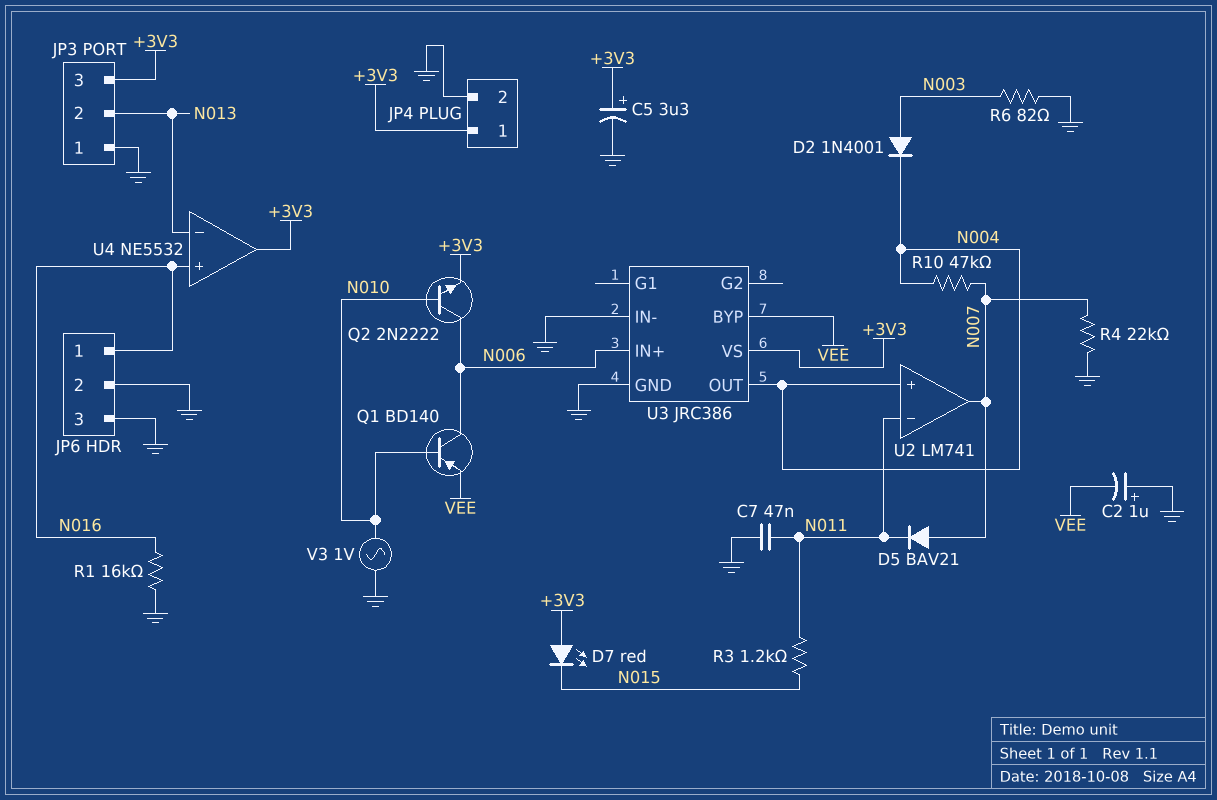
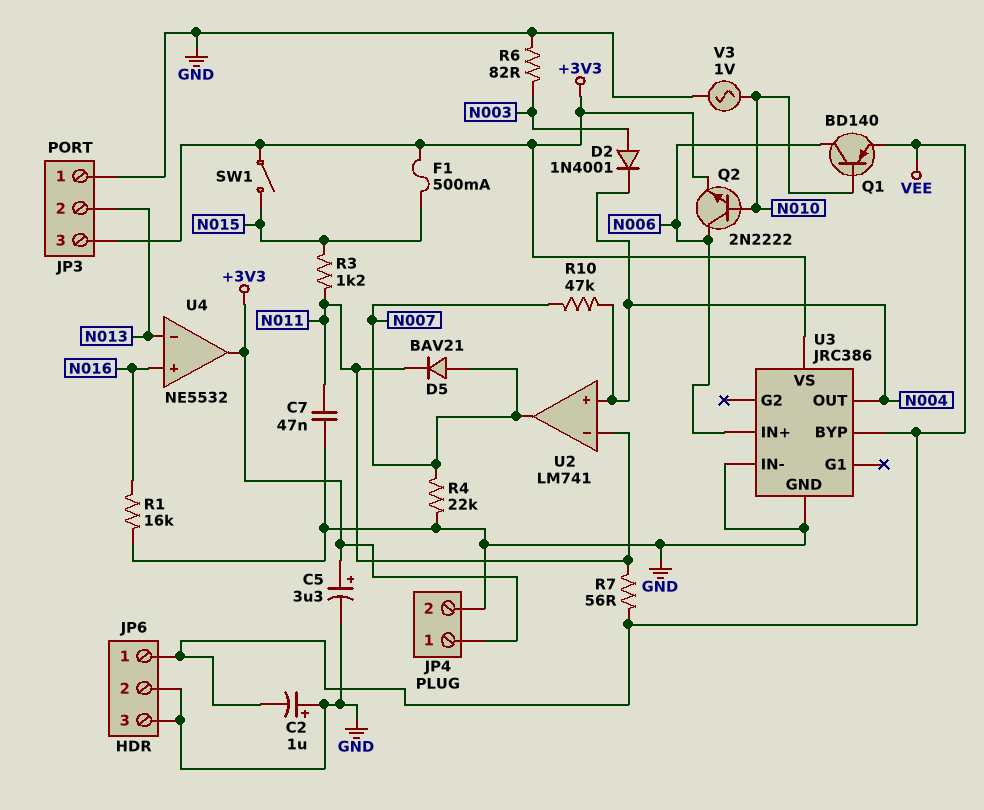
D7: LED red (A +3V3, K N015) -> none
F1: none -> 500mA (+3V3, N015)
JP6 pin 1: N016 -> VEE
R7: none -> 56 (N011, VEE)
SW1: none -> switch (+3V3, N015)

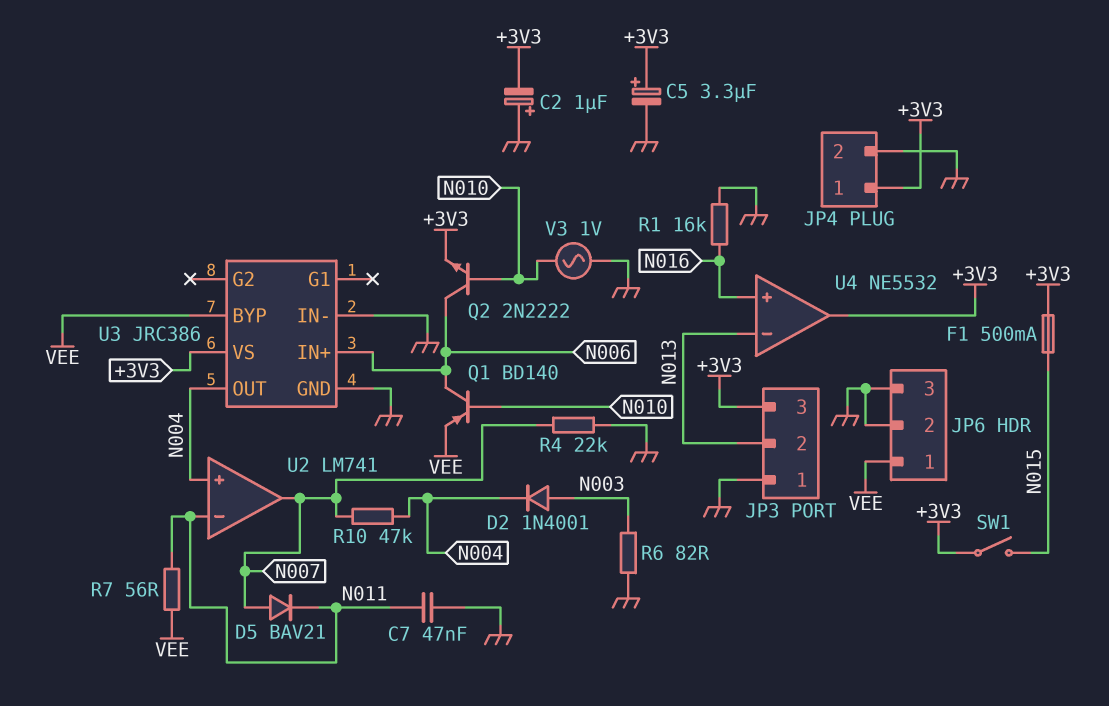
C2: 1uF (plus GND, minus VEE) -> 1uF (plus GND, minus +3V3)
R3: 1.2k (N011, N015) -> none

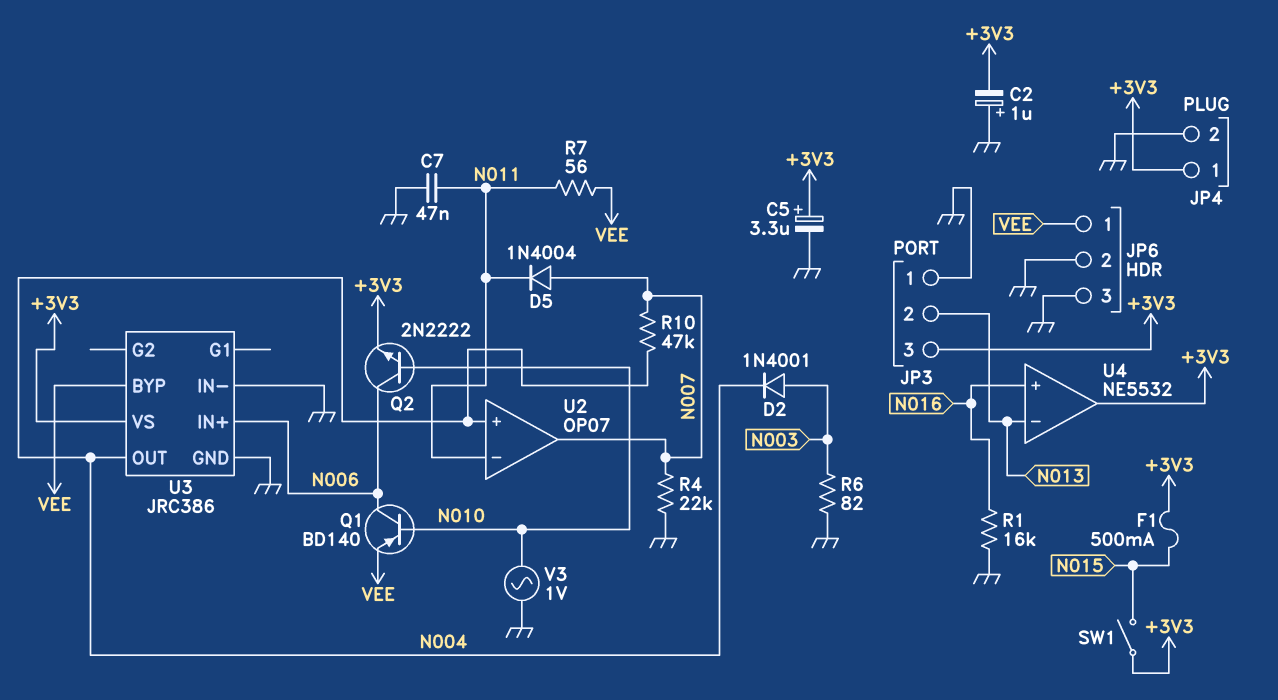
D5: diode BAV21 (A N007, K N011) -> diode 1N4004 (A N007, K N011)
U2: LM741 -> OP07

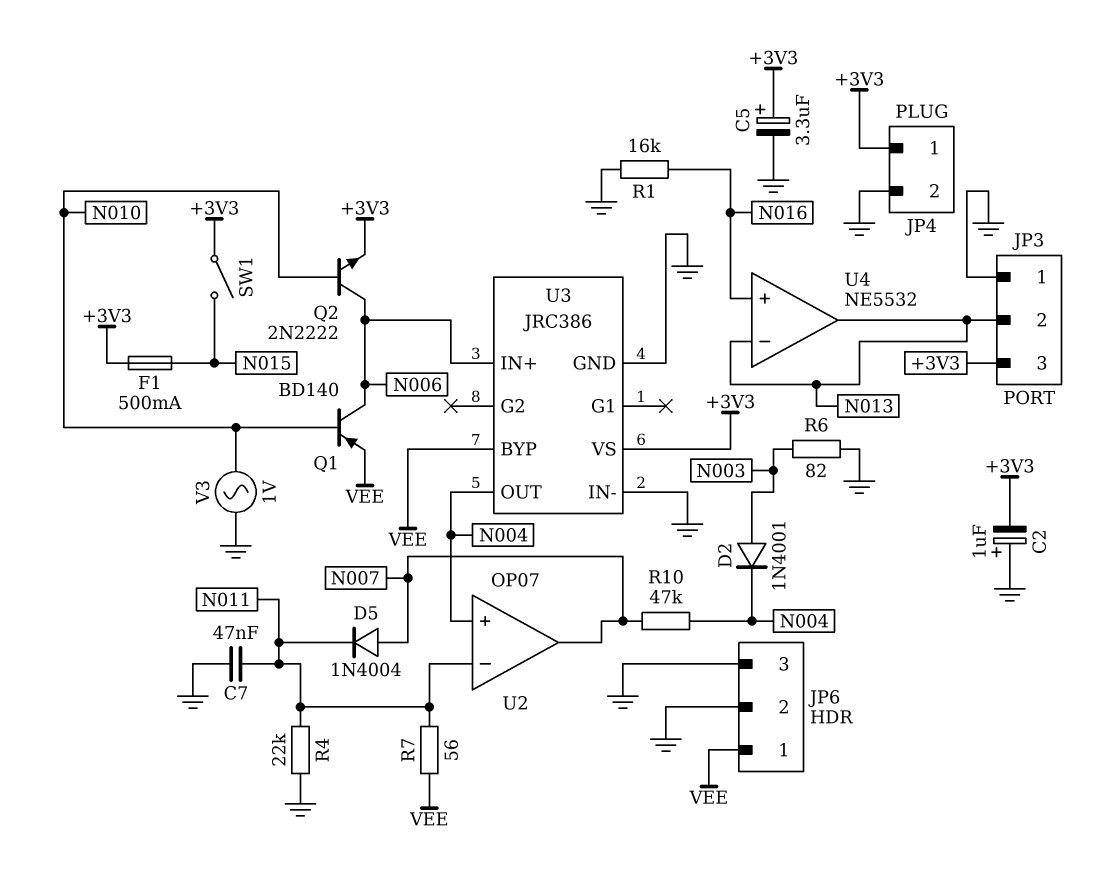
R4: 22k (GND, N007) -> 22k (GND, N011)
U4 pin out: +3V3 -> N013

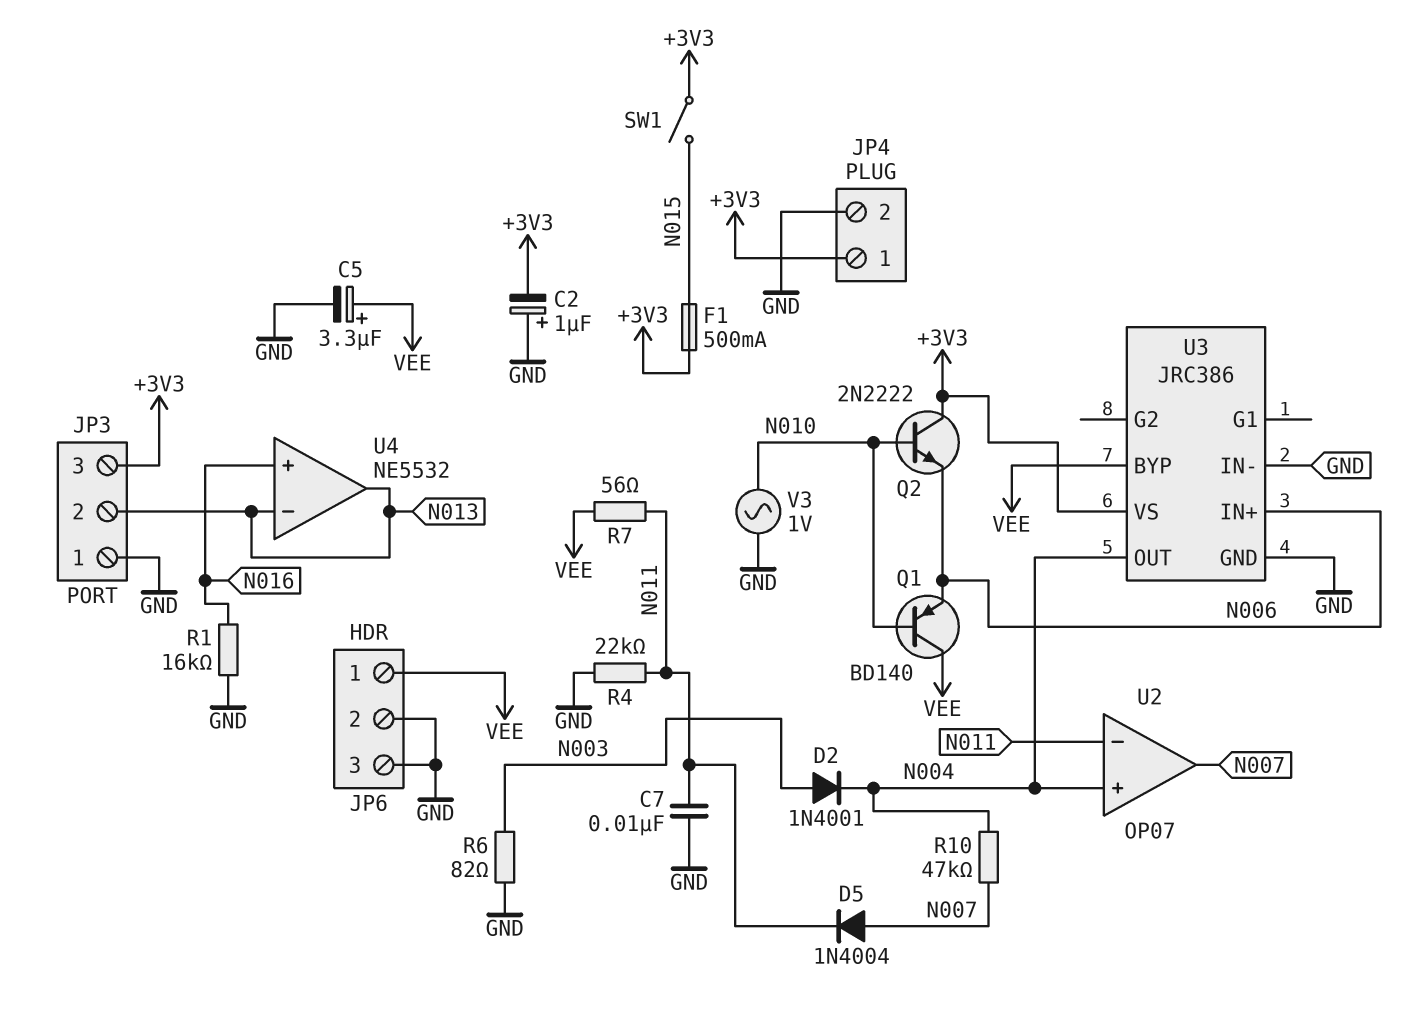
C5: 3.3uF (plus +3V3, minus GND) -> 3.3uF (plus VEE, minus GND)
C7: 47nF (GND, N011) -> 10nF (GND, N011)
Q1: PNP BD140 (B N010, C N006, E VEE) -> PNP BD140 (B N010, C VEE, E N006)
Q2: NPN 2N2222 (B N010, C N006, E +3V3) -> NPN 2N2222 (B N010, C +3V3, E N006)

